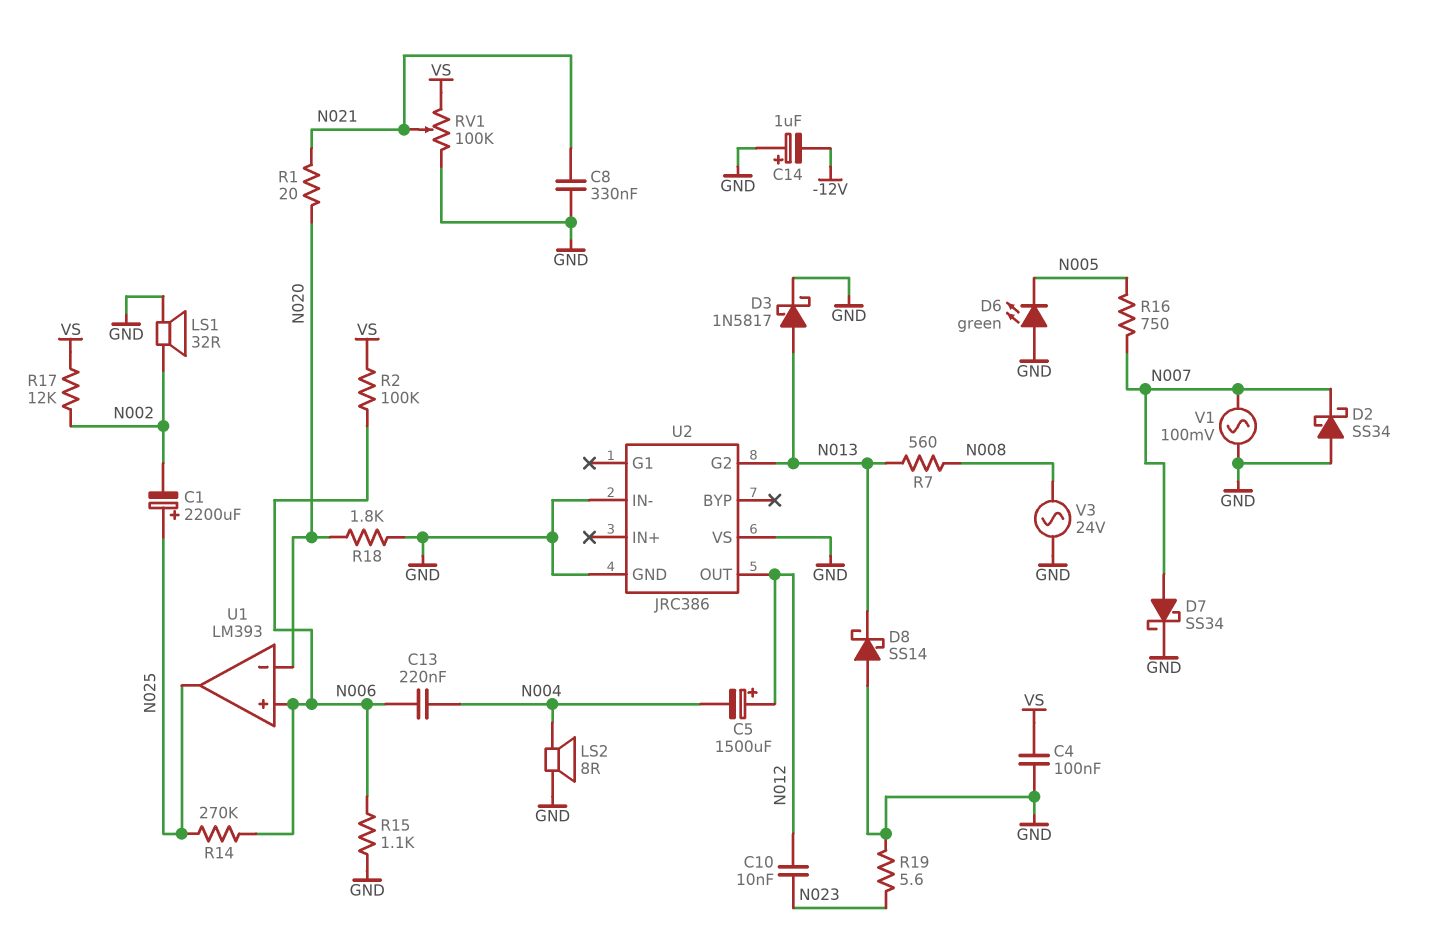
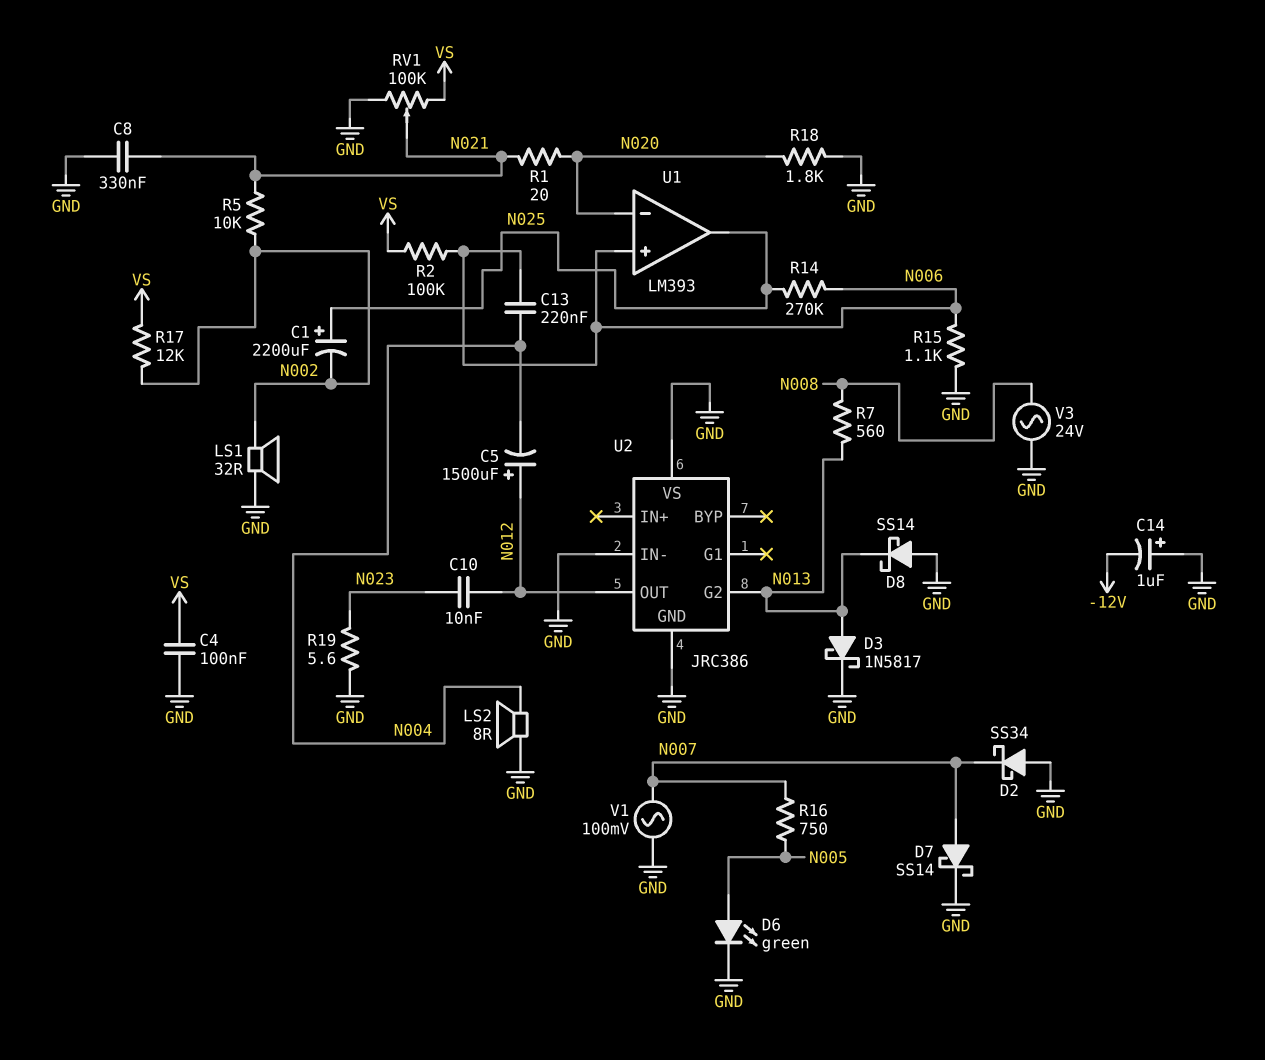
D6: LED green (A GND, K N005) -> LED green (A N005, K GND)
D7: schottky SS34 (A N007, K GND) -> schottky SS14 (A N007, K GND)
R5: none -> 10k (N002, N021)

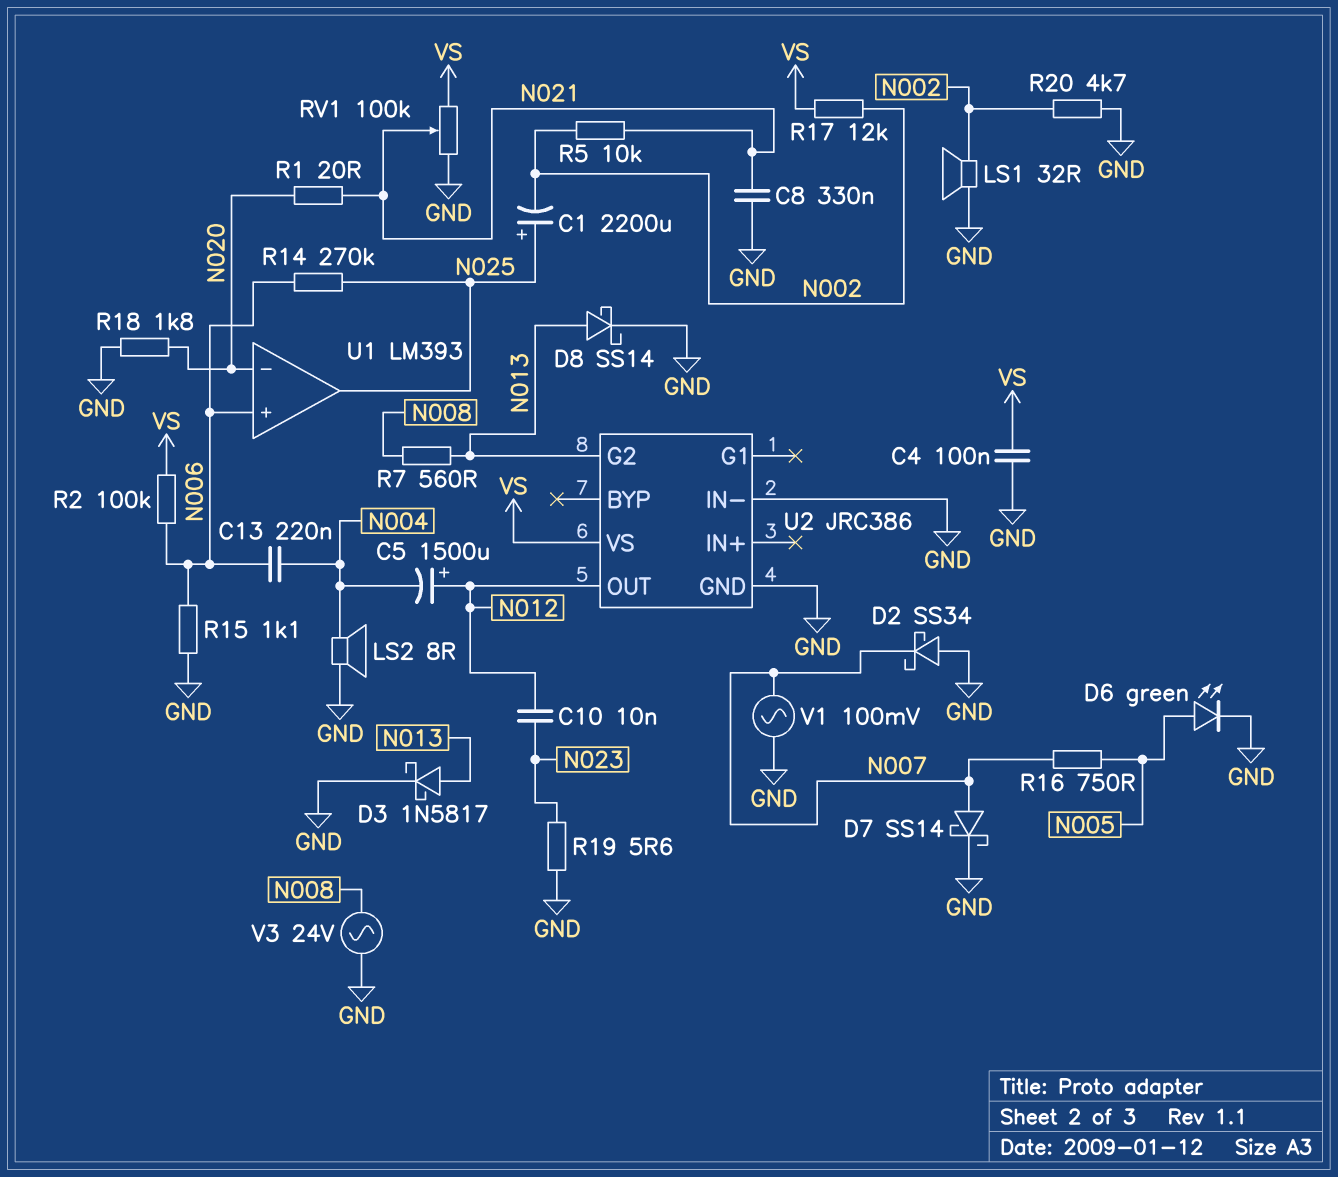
C14: 1uF (plus GND, minus -12V) -> none
D8: schottky SS14 (A GND, K N013) -> schottky SS14 (A N013, K GND)
R20: none -> 4.7k (GND, N002)
U2 pin VS: GND -> VS

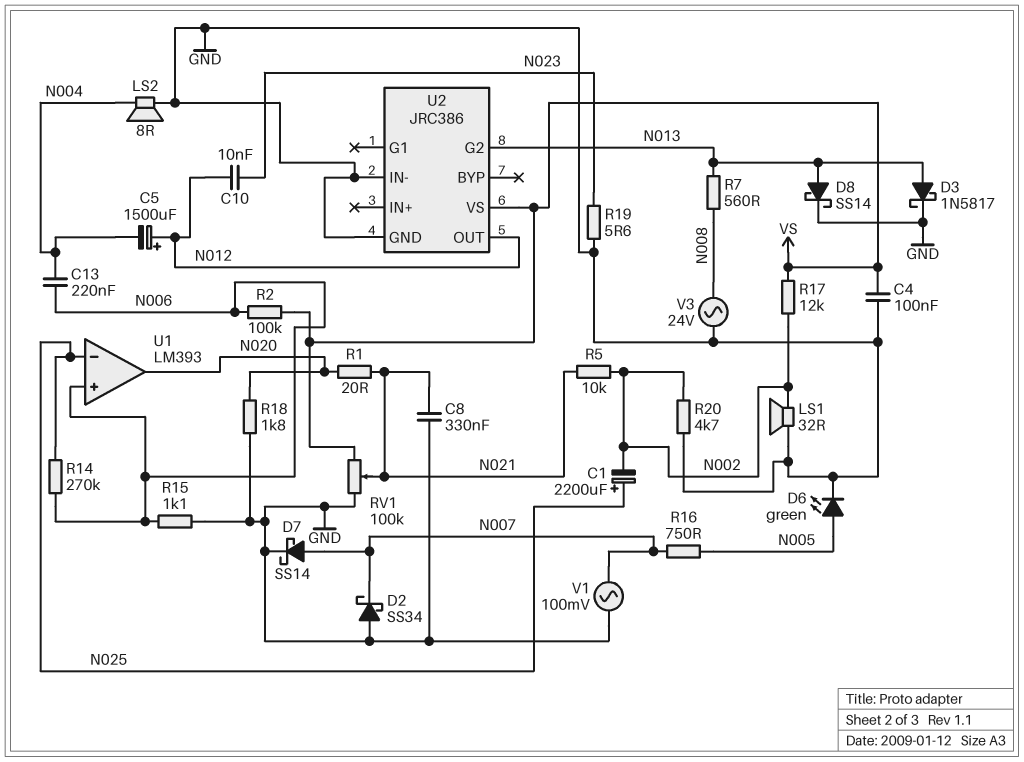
U1 pin in-: N020 -> N025
U1 pin out: N025 -> N020

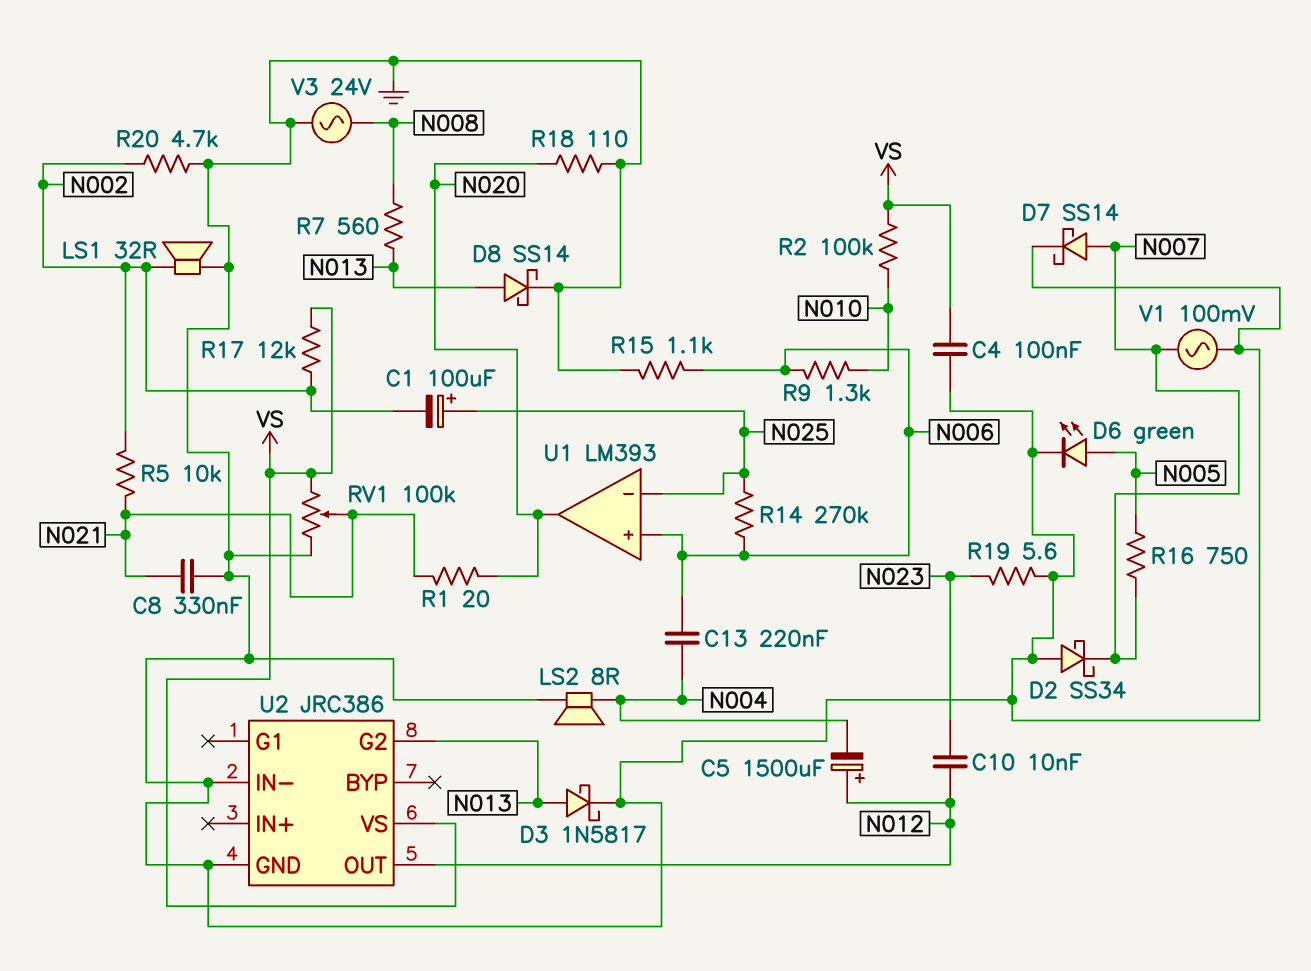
C1: 2200uF (plus N025, minus N002) -> 100uF (plus N025, minus N002)
R2: 100k (N006, VS) -> 100k (N010, VS)
R9: none -> 1.3k (N006, N010)
R18: 1.8k (GND, N020) -> 110 (GND, N020)

